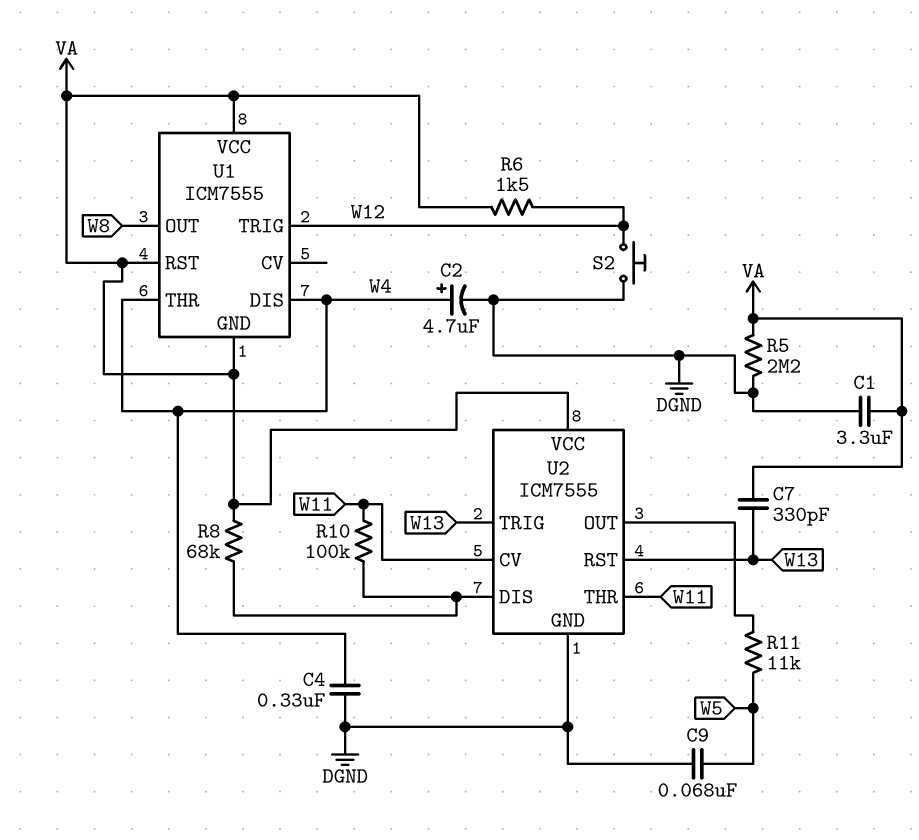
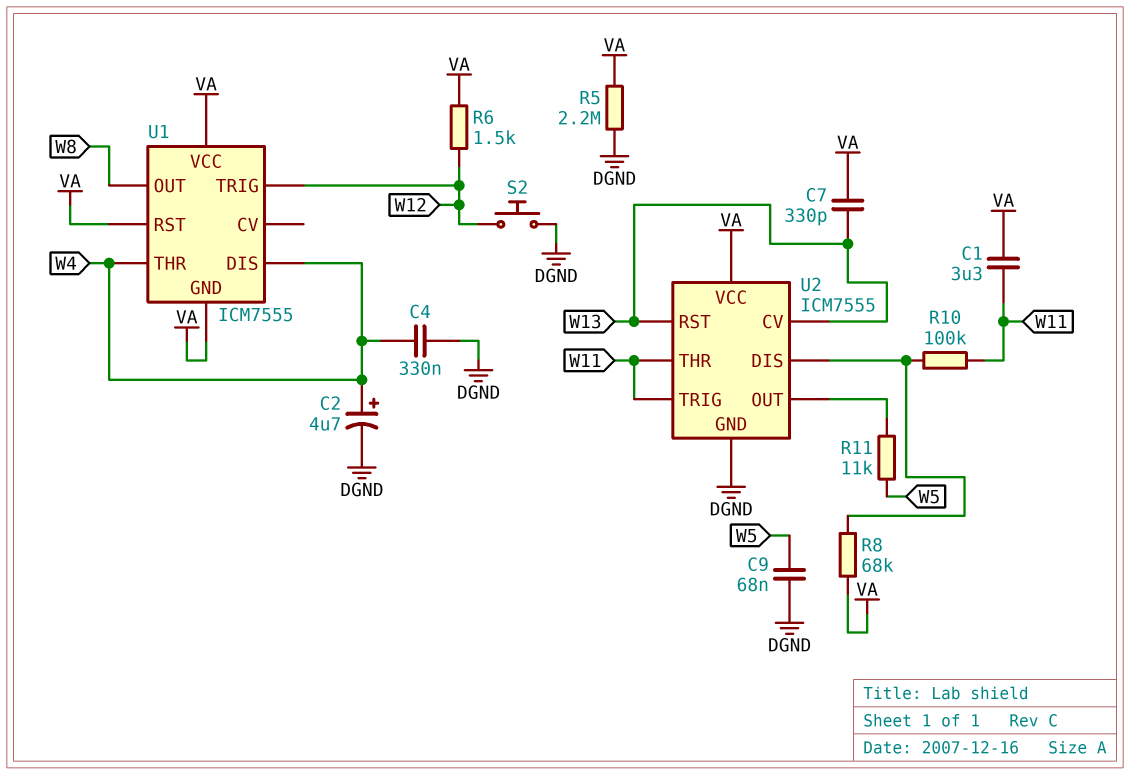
C1: 3.3uF (DGND, VA) -> 3.3uF (VA, W11)
U2 pin CV: W11 -> W13
U2 pin TRIG: W13 -> W11

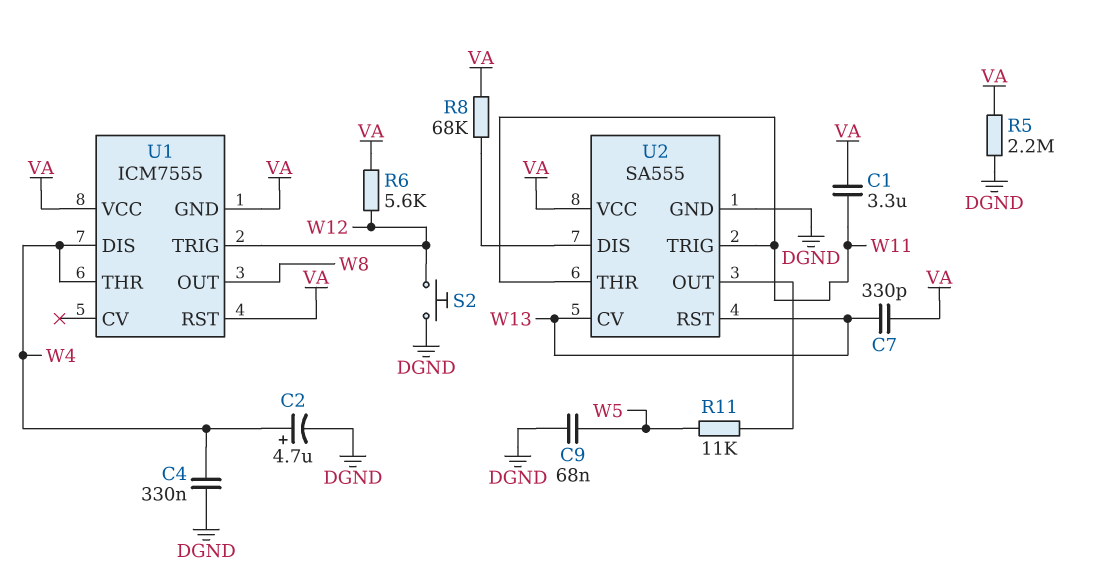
R6: 1.5k (VA, W12) -> 5.6k (VA, W12)
R10: 100k (U2/DIS, W11) -> none
U2: ICM7555 -> SA555

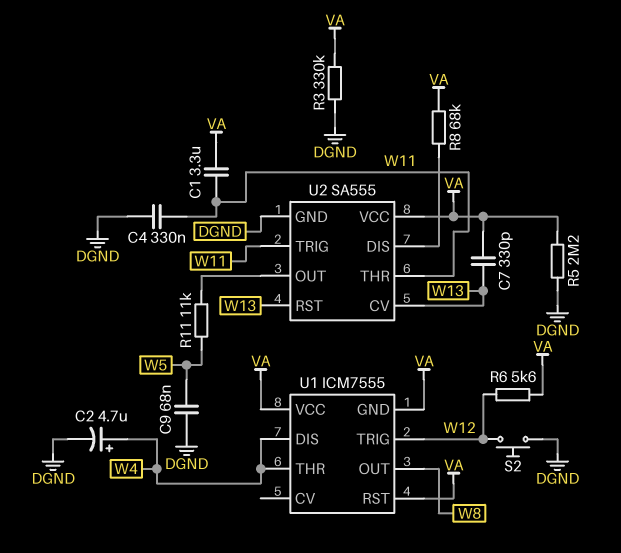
C4: 330nF (DGND, W4) -> 330nF (DGND, W11)
R3: none -> 330k (DGND, VA)

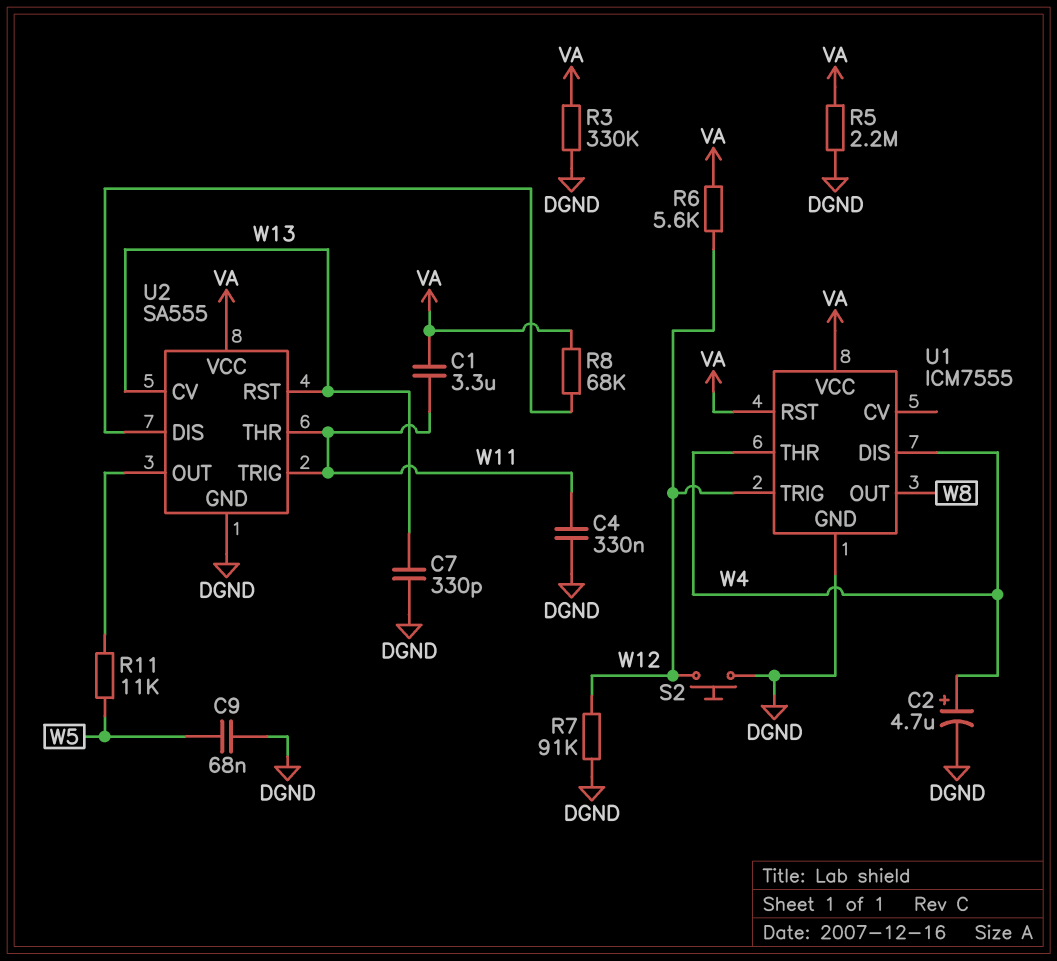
C7: 330pF (VA, W13) -> 330pF (DGND, W13)
R7: none -> 91k (DGND, W12)
U1 pin GND: VA -> DGND

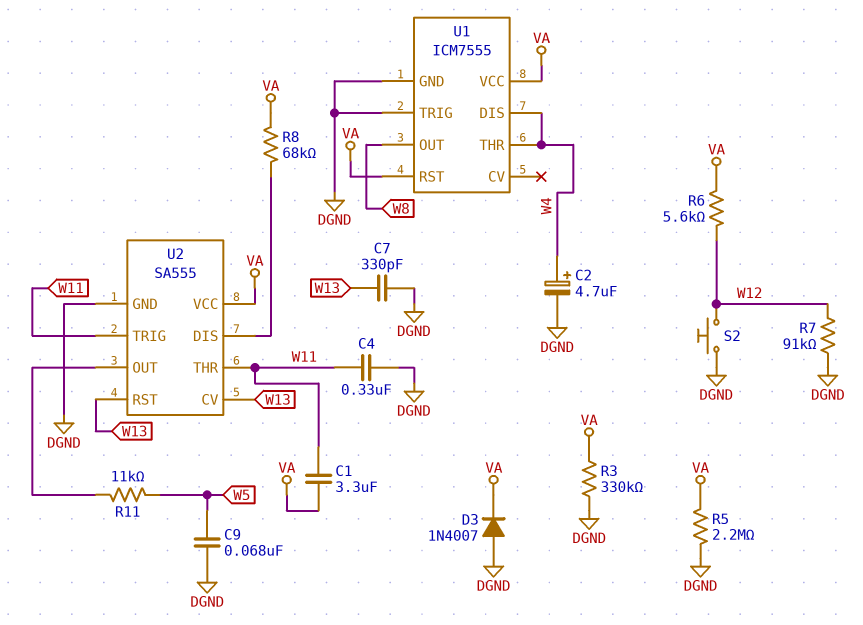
D3: none -> diode 1N4007 (A DGND, K VA)
U1 pin TRIG: W12 -> DGND

